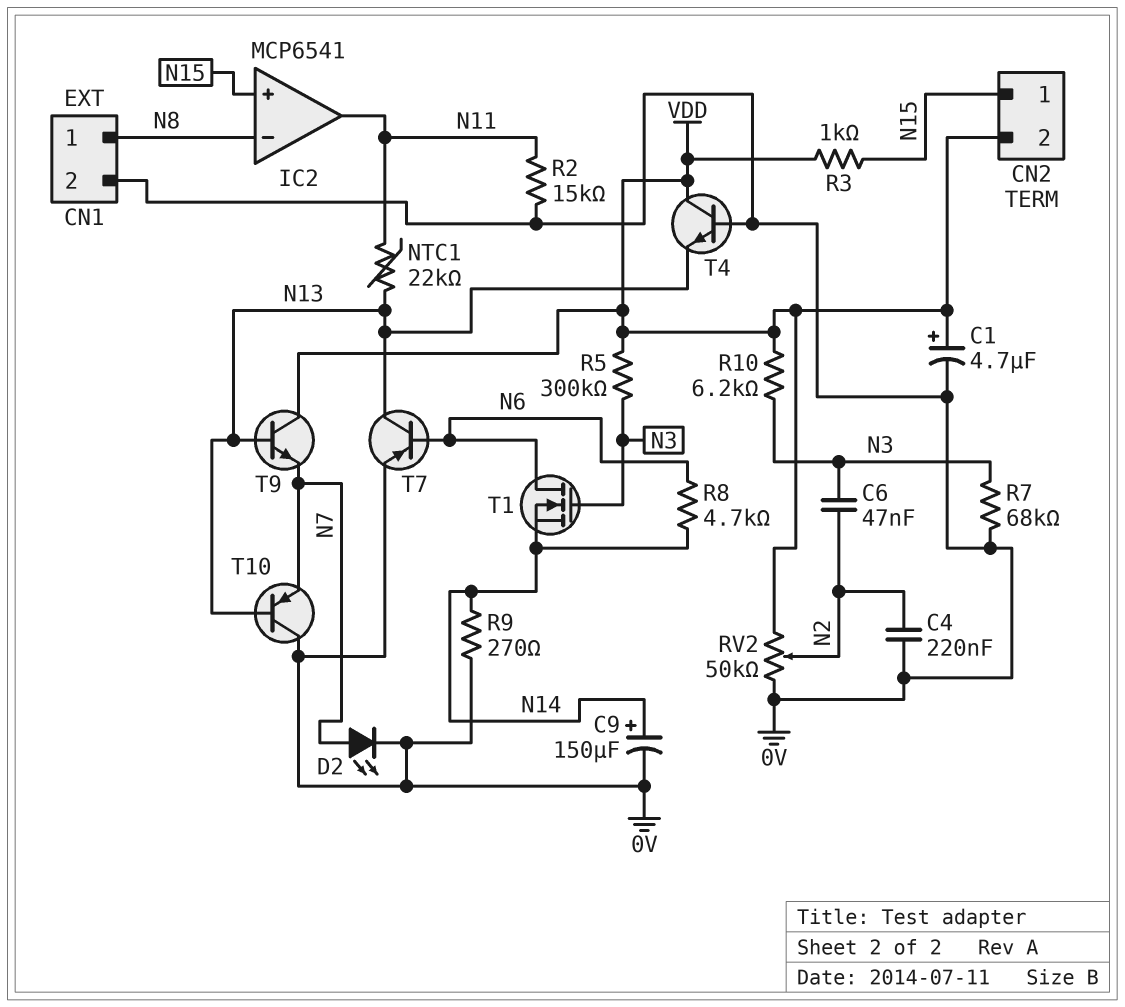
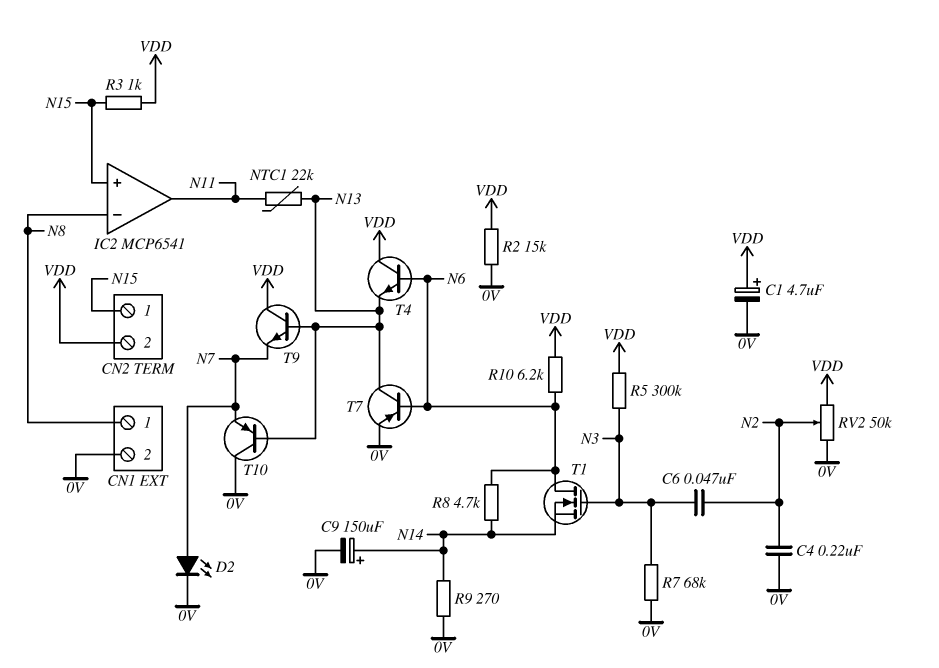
R2: 15k (0V, N11) -> 15k (0V, VDD)
R10: 6.2k (N3, VDD) -> 6.2k (N6, VDD)
T4: NPN (B 0V, C VDD, E N13) -> NPN (B N6, C VDD, E N13)

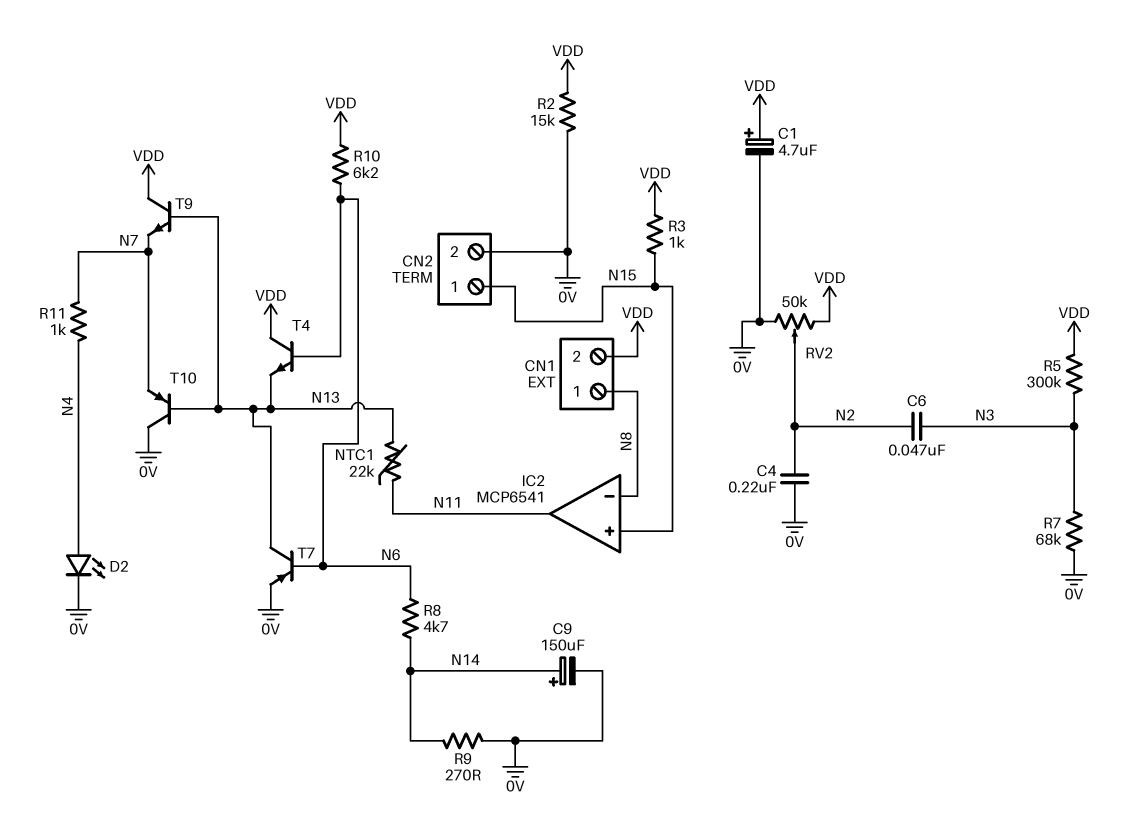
CN1 pin 2: 0V -> VDD
CN2 pin 2: VDD -> 0V
D2: LED (A N7, K 0V) -> LED (A N4, K 0V)
R11: none -> 1k (N4, N7)
T1: NMOS (G N3, D N6, S N14) -> none

